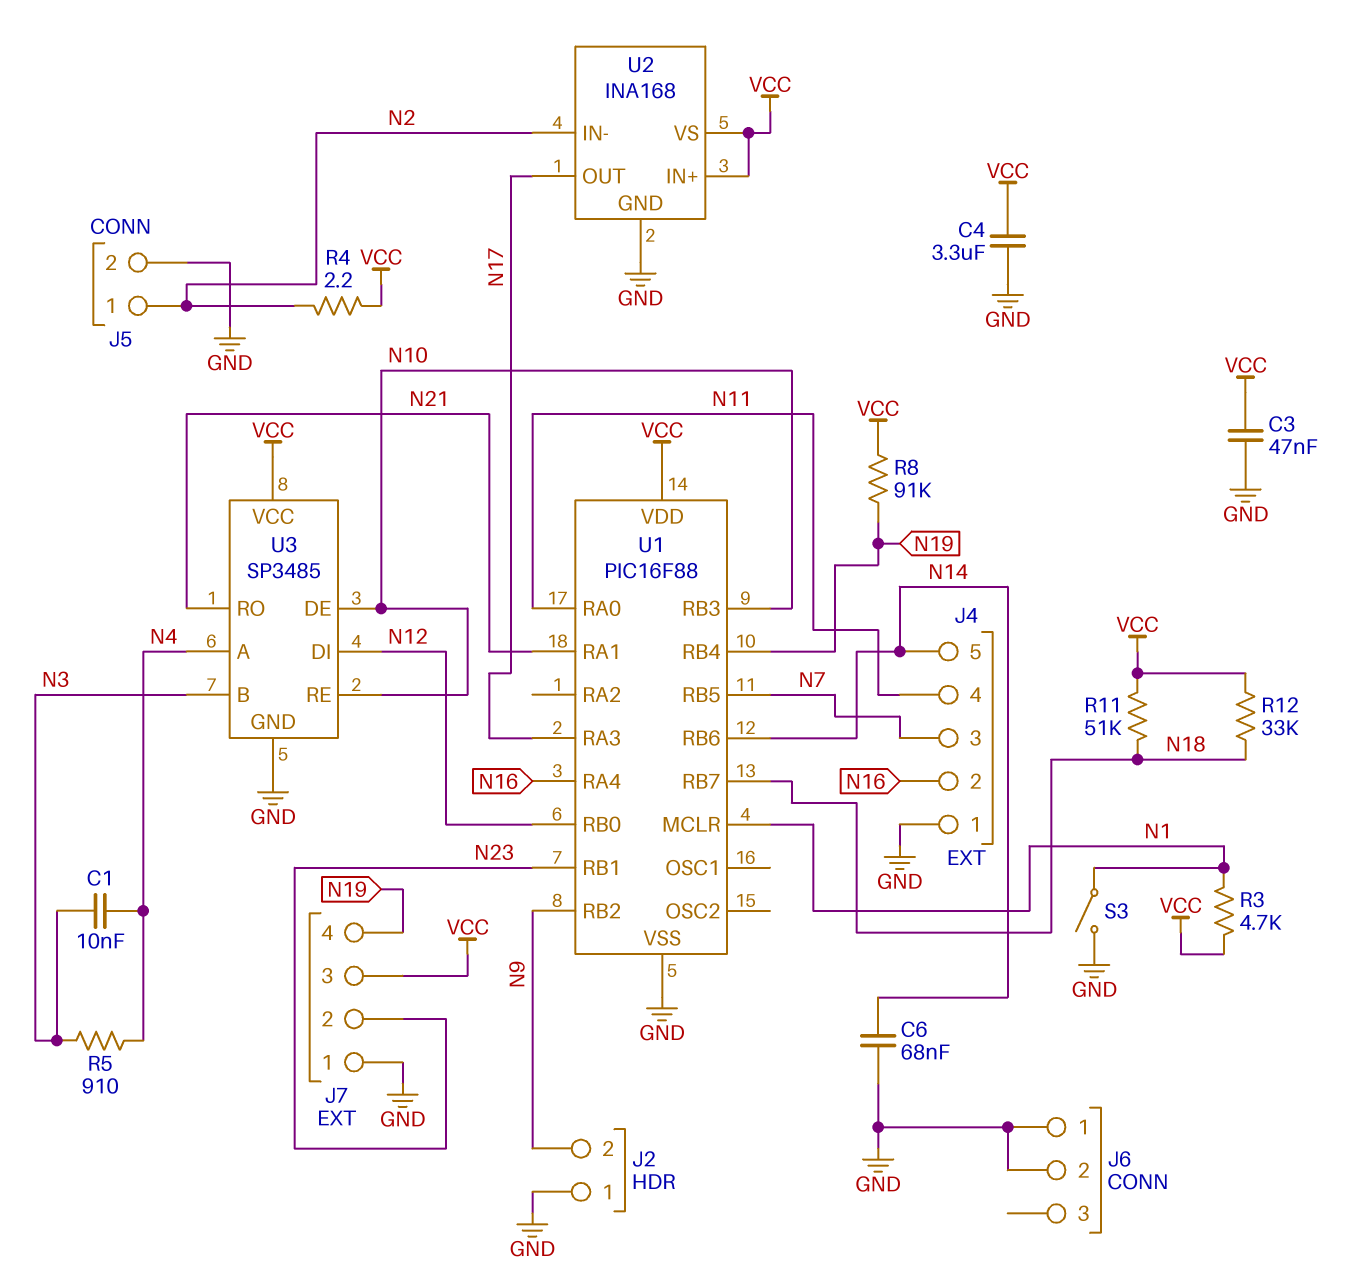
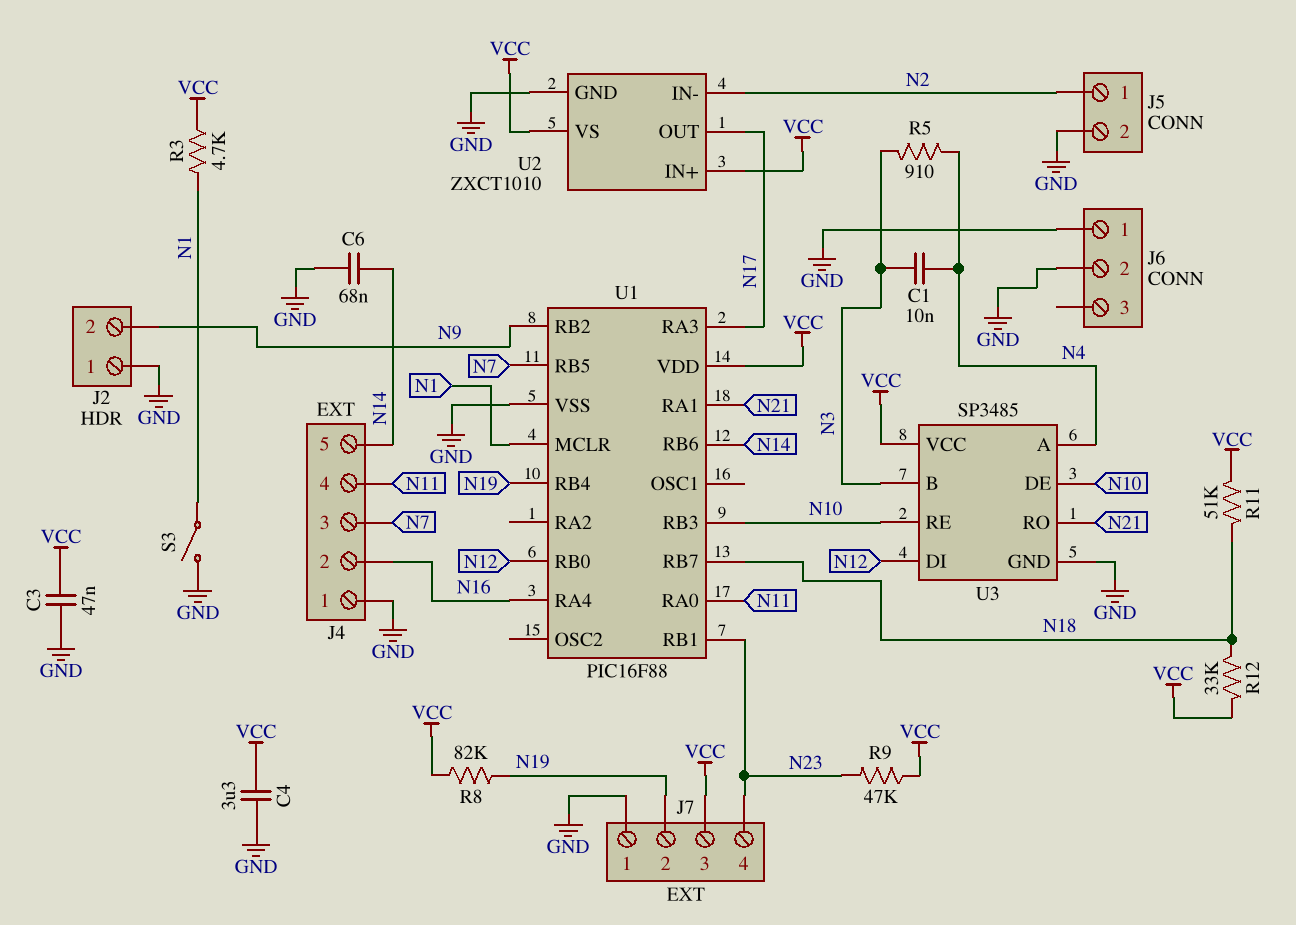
J7 pin 2: N23 -> N19
J7 pin 4: N19 -> N23
R4: 2.2 (N2, VCC) -> none
R8: 91k (N19, VCC) -> 82k (N19, VCC)
R9: none -> 47k (N23, VCC)
U2: INA168 -> ZXCT1010

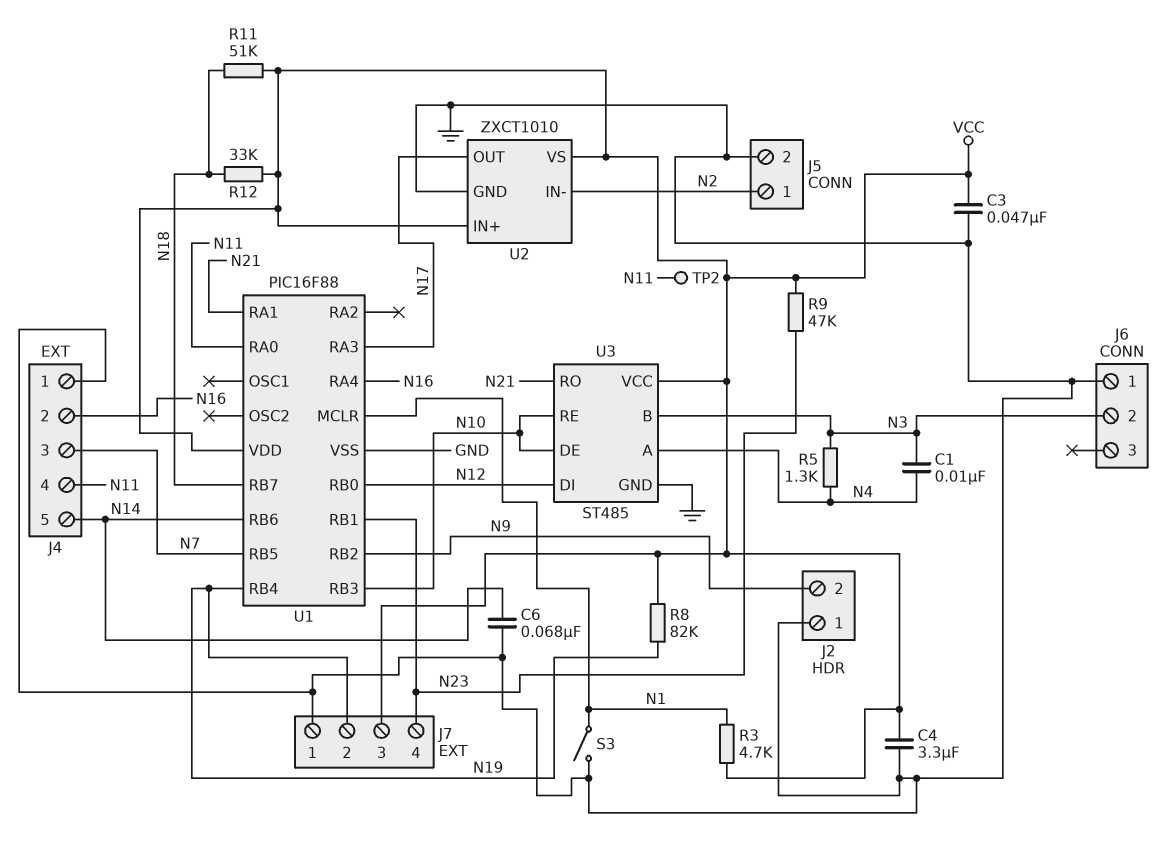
J6 pin 2: GND -> N3
R5: 910 (N3, N4) -> 1.3k (N3, N4)
TP2: none -> test point (N11)
U3: SP3485 -> ST485

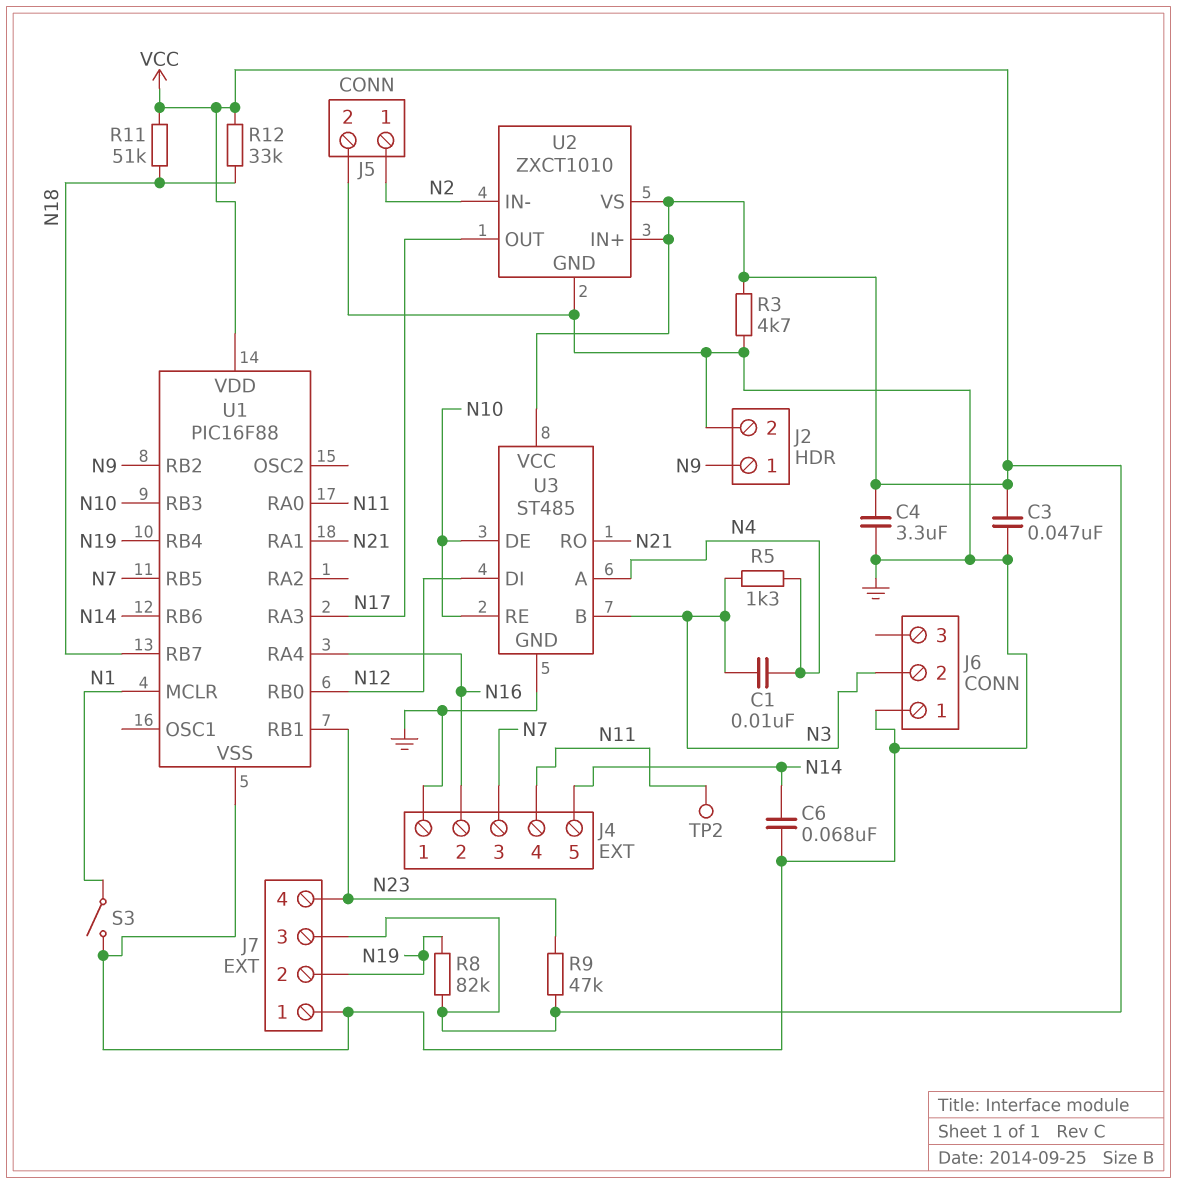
J2 pin 1: GND -> N9
J2 pin 2: N9 -> GND
R3: 4.7k (N1, VCC) -> 4.7k (GND, VCC)

